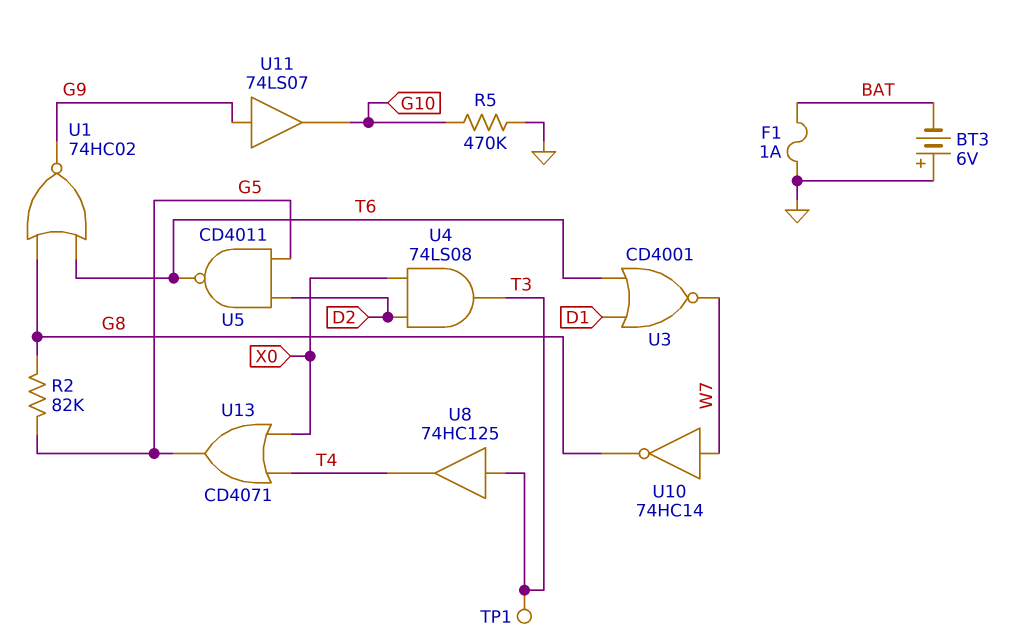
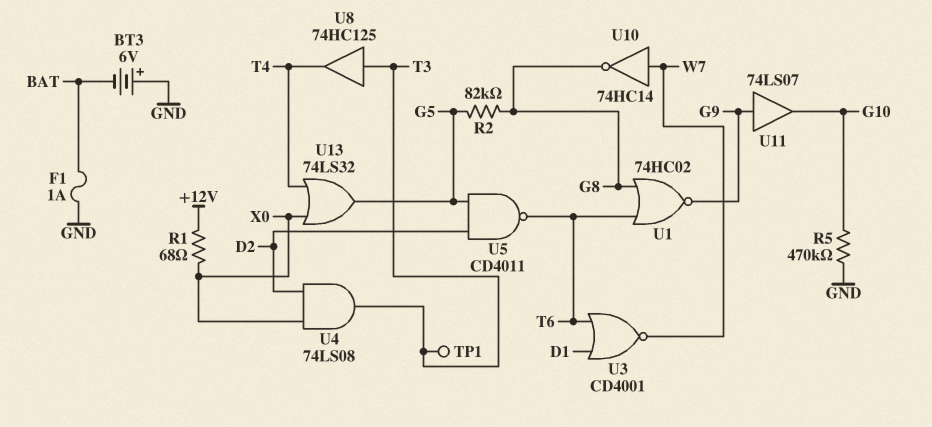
R1: none -> 68 (+12V, X0)
U13: OR CD4071 (in T4, in X0, out G5) -> OR 74LS32 (in T4, in X0, out G5)

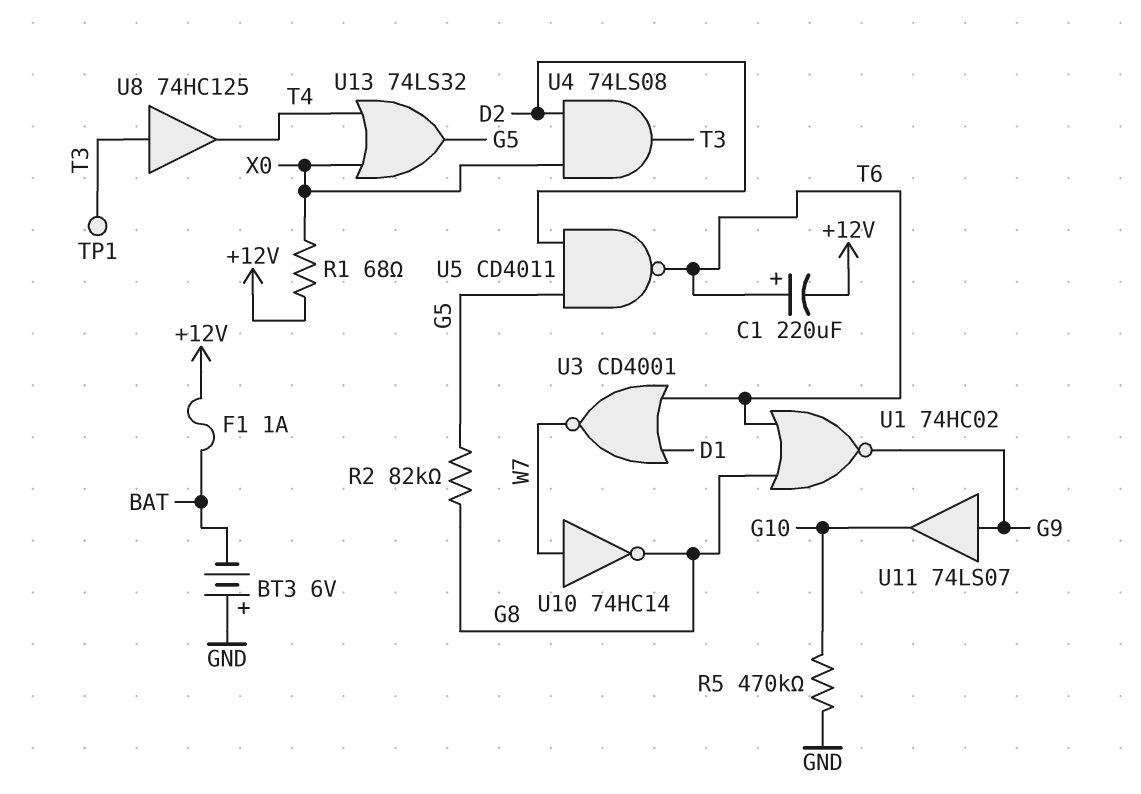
C1: none -> 220uF (plus T6, minus +12V)
F1: 1A (BAT, GND) -> 1A (+12V, BAT)

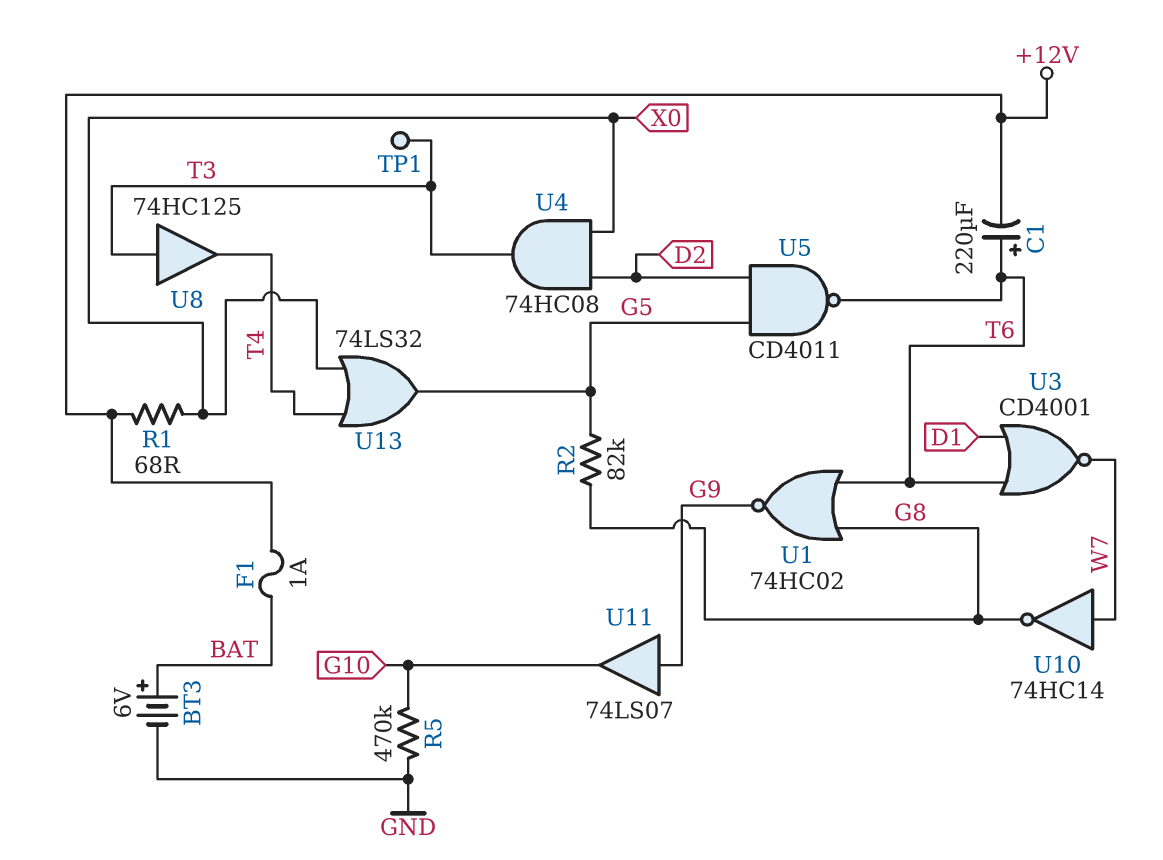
BT3: 6V (plus GND, minus BAT) -> 6V (plus BAT, minus GND)
U4: AND 74LS08 (in D2, in X0, out T3) -> AND 74HC08 (in D2, in X0, out T3)

